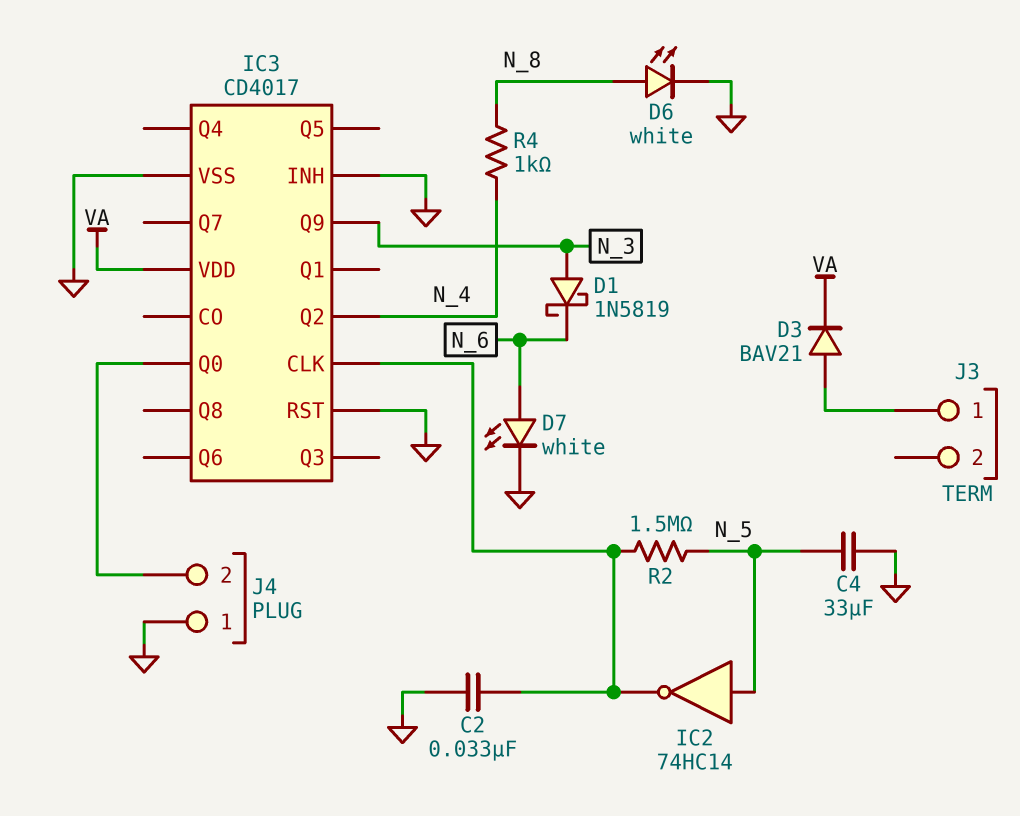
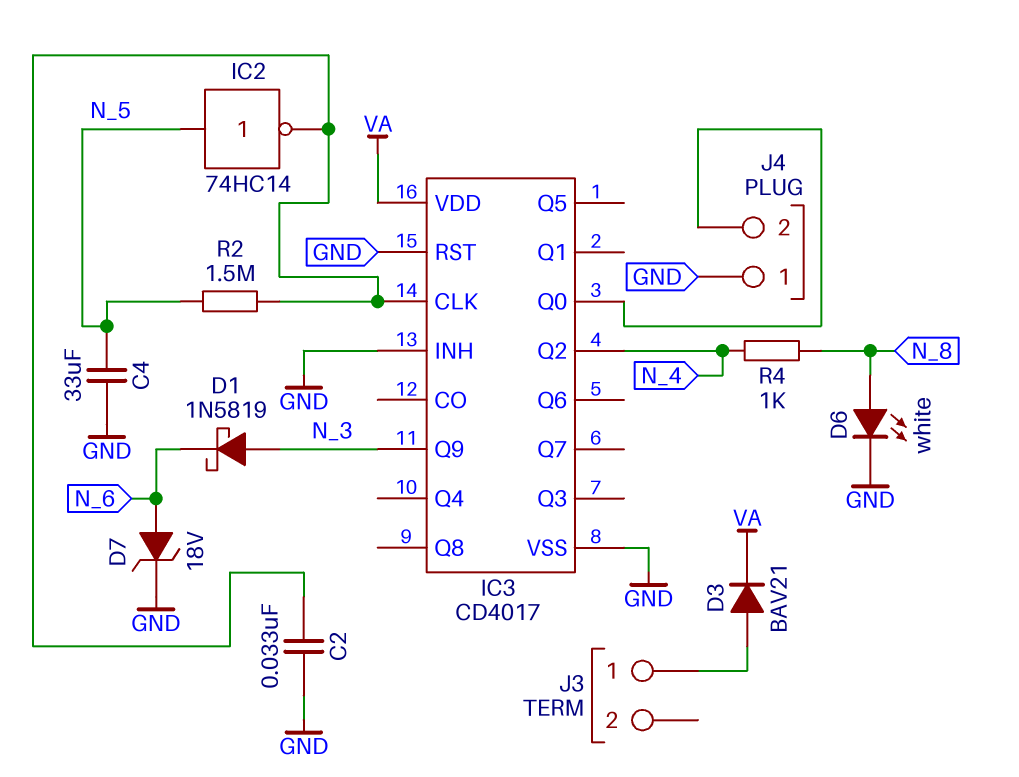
D7: LED white (A N_6, K GND) -> zener 18V (A N_6, K GND)

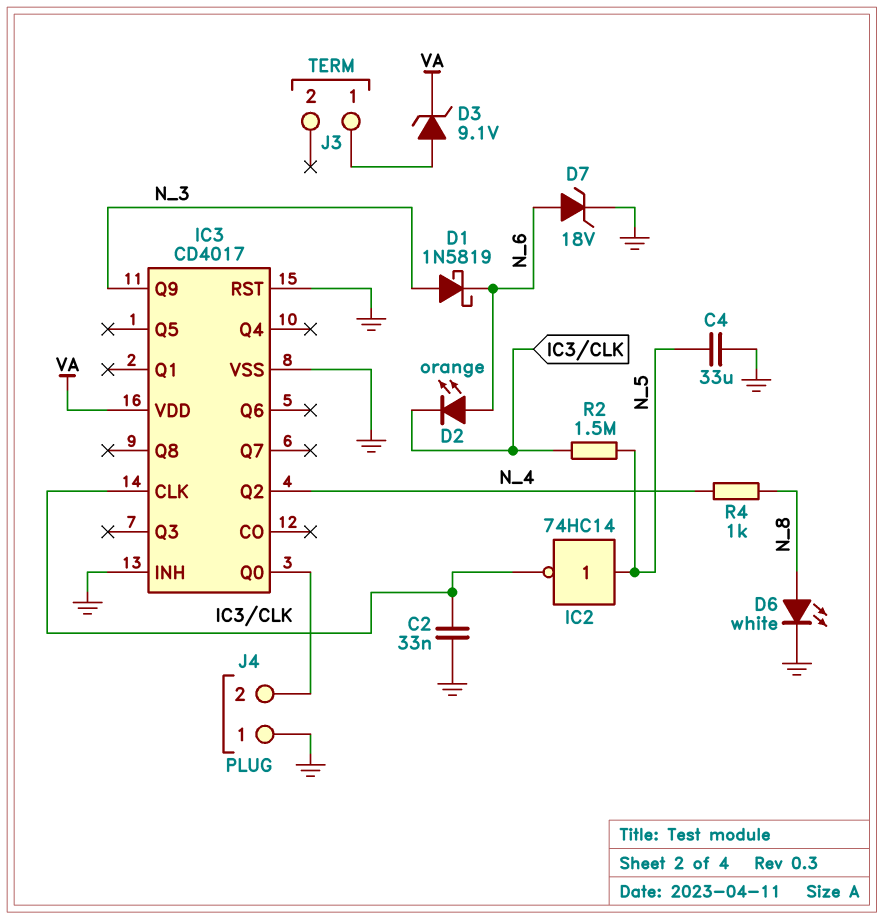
D2: none -> LED orange (A N_6, K IC3/CLK)
D3: diode BAV21 (A J3/1, K VA) -> zener 9.1V (A J3/1, K VA)

